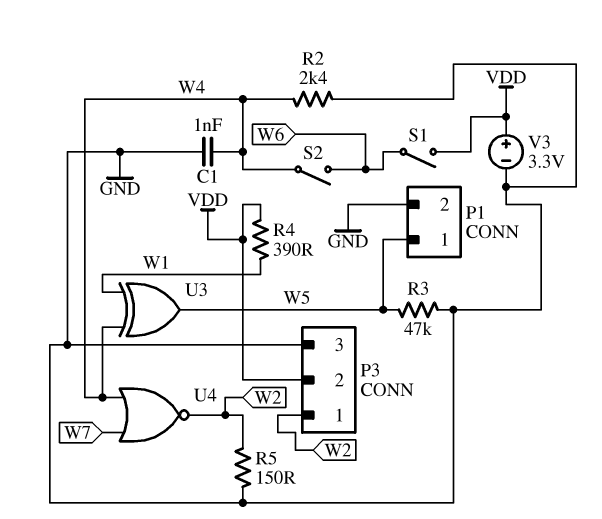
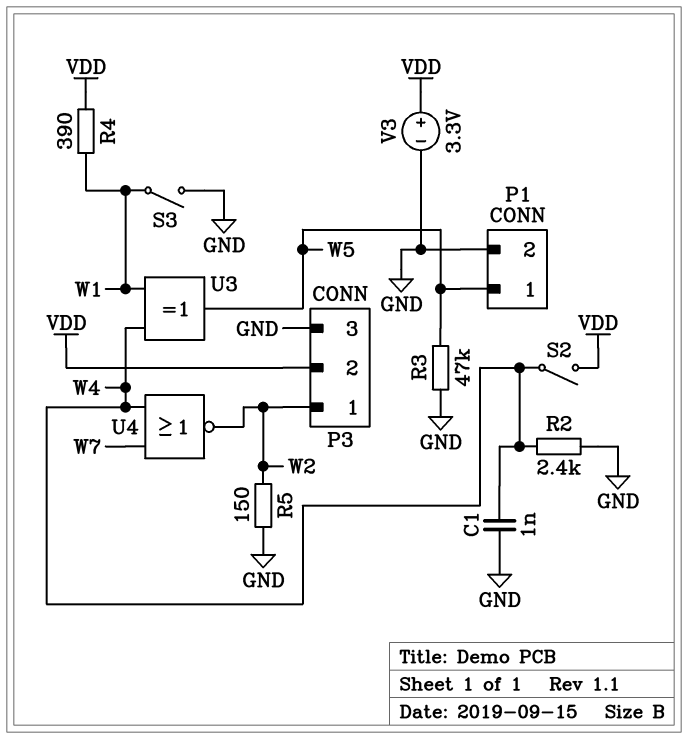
S1: switch (VDD, W6) -> none
S2: switch (W4, W6) -> switch (VDD, W4)
S3: none -> switch (GND, W1)

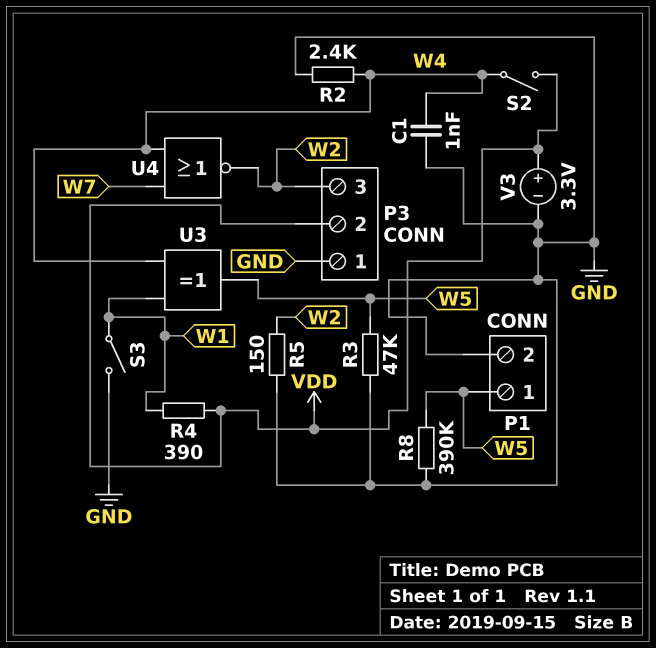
P3 pin 1: W2 -> GND
P3 pin 3: GND -> W2
R8: none -> 390k (GND, W5)

